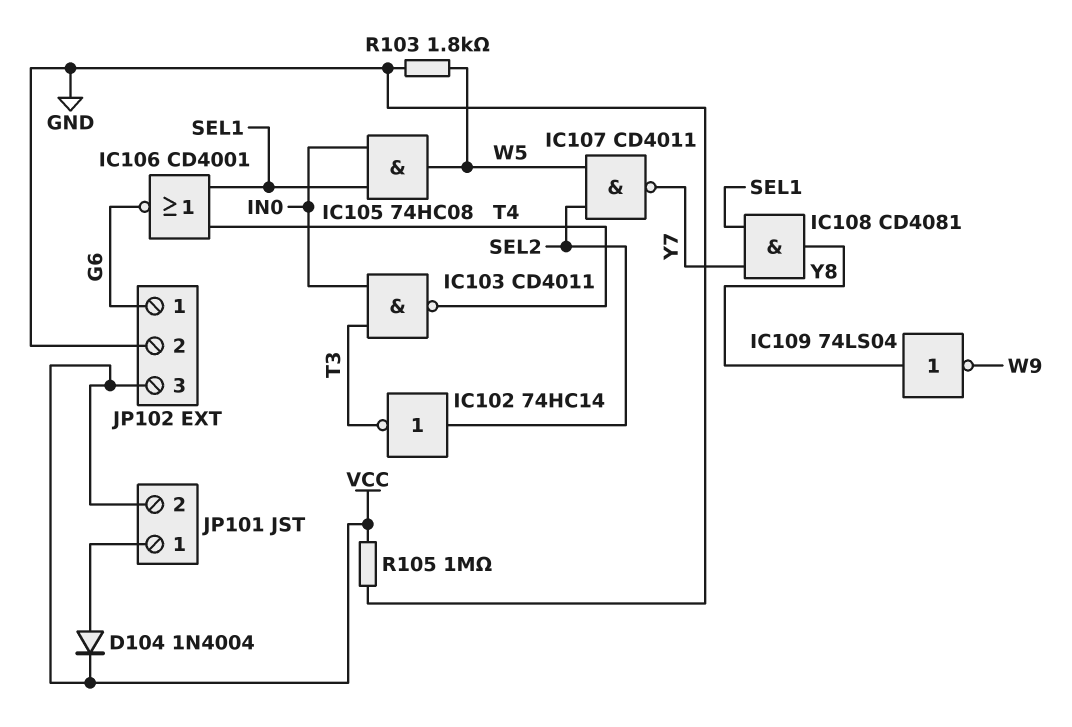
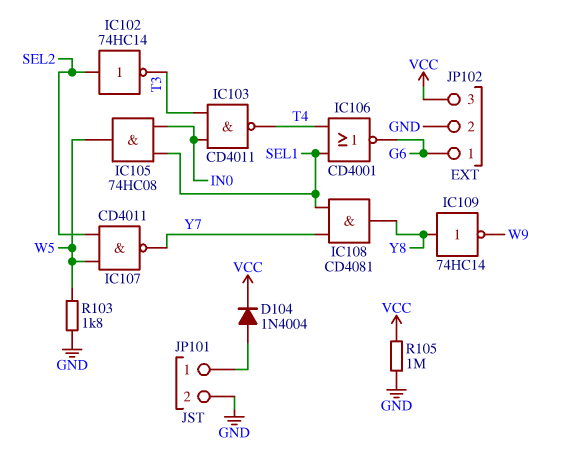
IC109: NOT 74LS04 (in Y8, out W9) -> NOT 74HC14 (in Y8, out W9)
JP101 pin 2: VCC -> GND

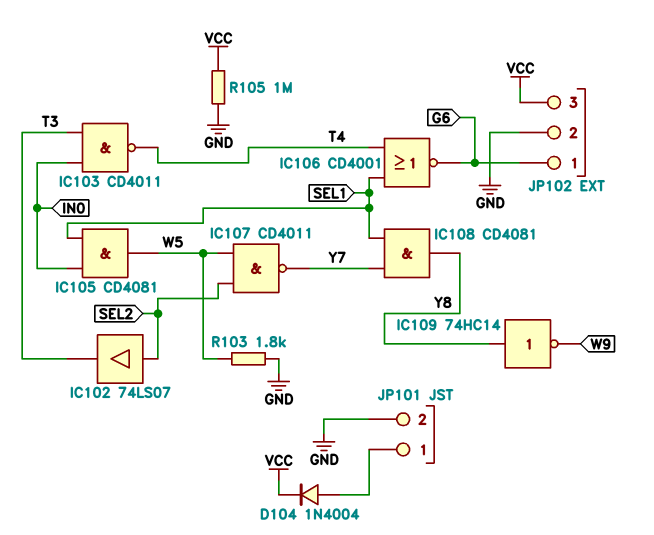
IC102: NOT 74HC14 (in SEL2, out T3) -> buffer 74LS07 (in SEL2, out T3)
IC105: AND 74HC08 (in IN0, in SEL1, out W5) -> AND CD4081 (in IN0, in SEL1, out W5)

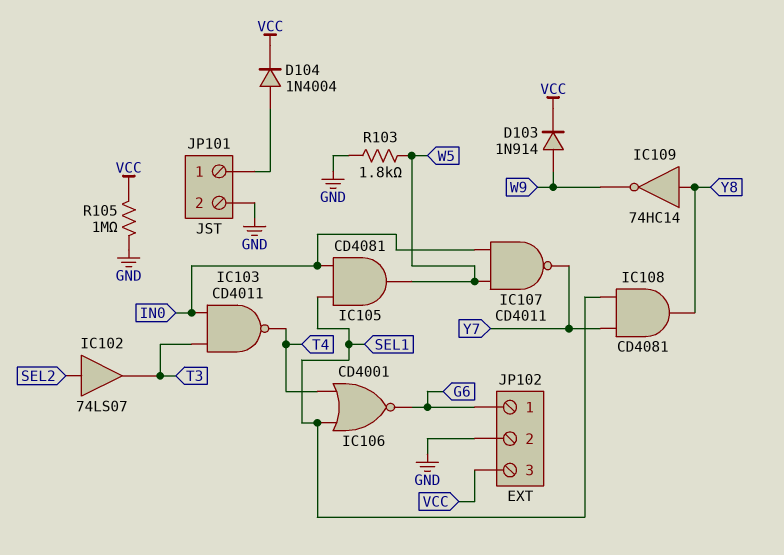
D103: none -> diode 1N914 (A W9, K VCC)
IC107: NAND CD4011 (in SEL2, in W5, out Y7) -> NAND CD4011 (in IN0, in W5, out Y7)

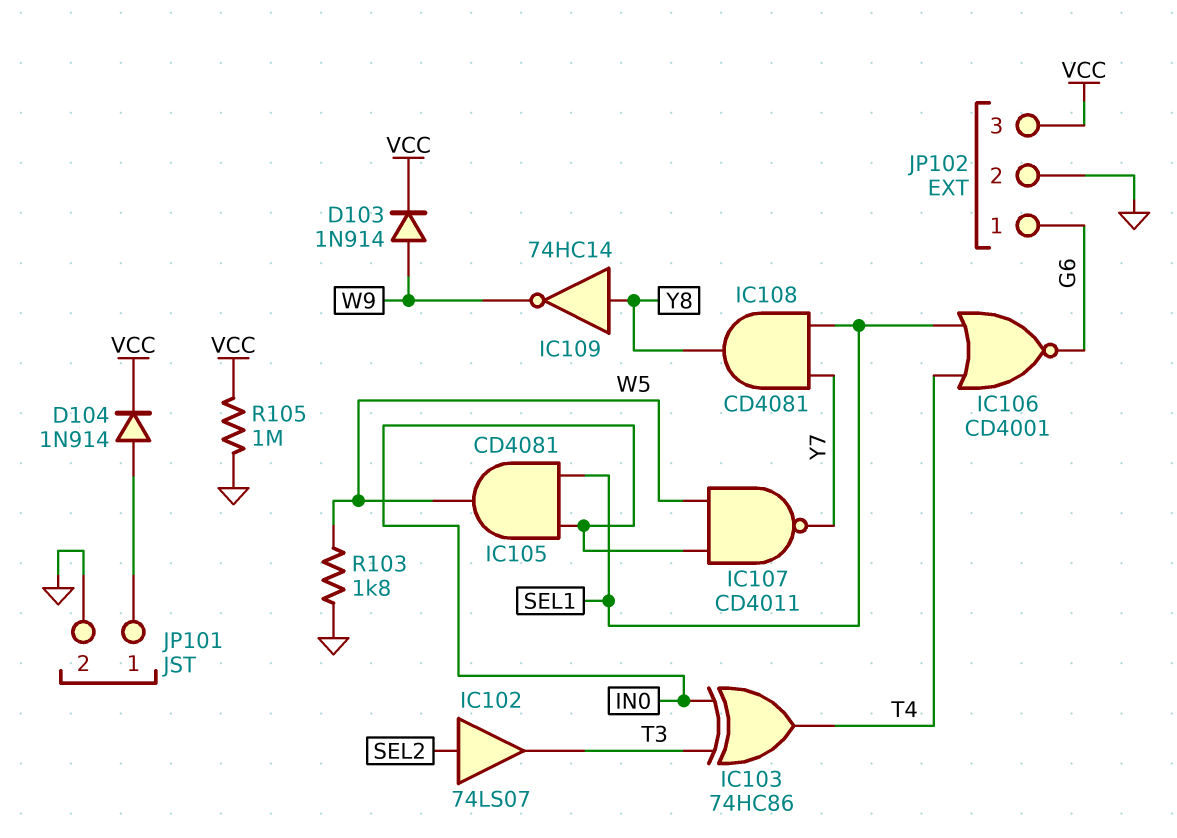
D104: diode 1N4004 (A JP101/1, K VCC) -> diode 1N914 (A JP101/1, K VCC)
IC103: NAND CD4011 (in IN0, in T3, out T4) -> XOR 74HC86 (in IN0, in T3, out T4)

